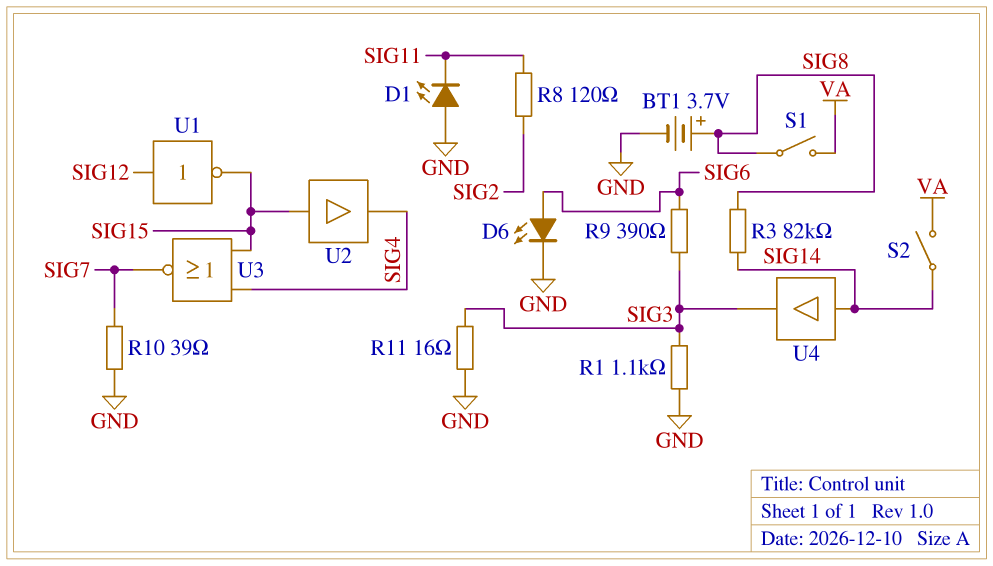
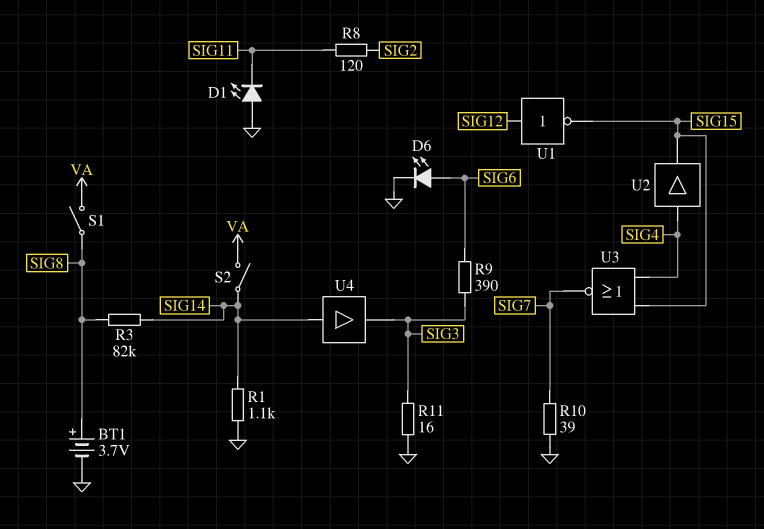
R1: 1.1k (GND, SIG3) -> 1.1k (GND, SIG14)
U2: buffer (in SIG15, out SIG4) -> buffer (in SIG4, out SIG15)

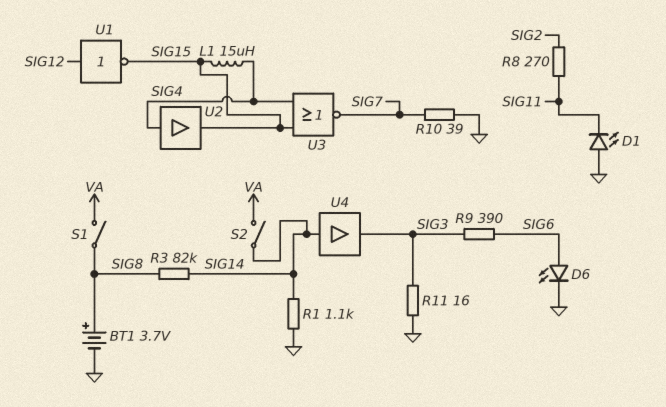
L1: none -> 15uH (SIG4, SIG15)
R8: 120 (SIG2, SIG11) -> 270 (SIG2, SIG11)

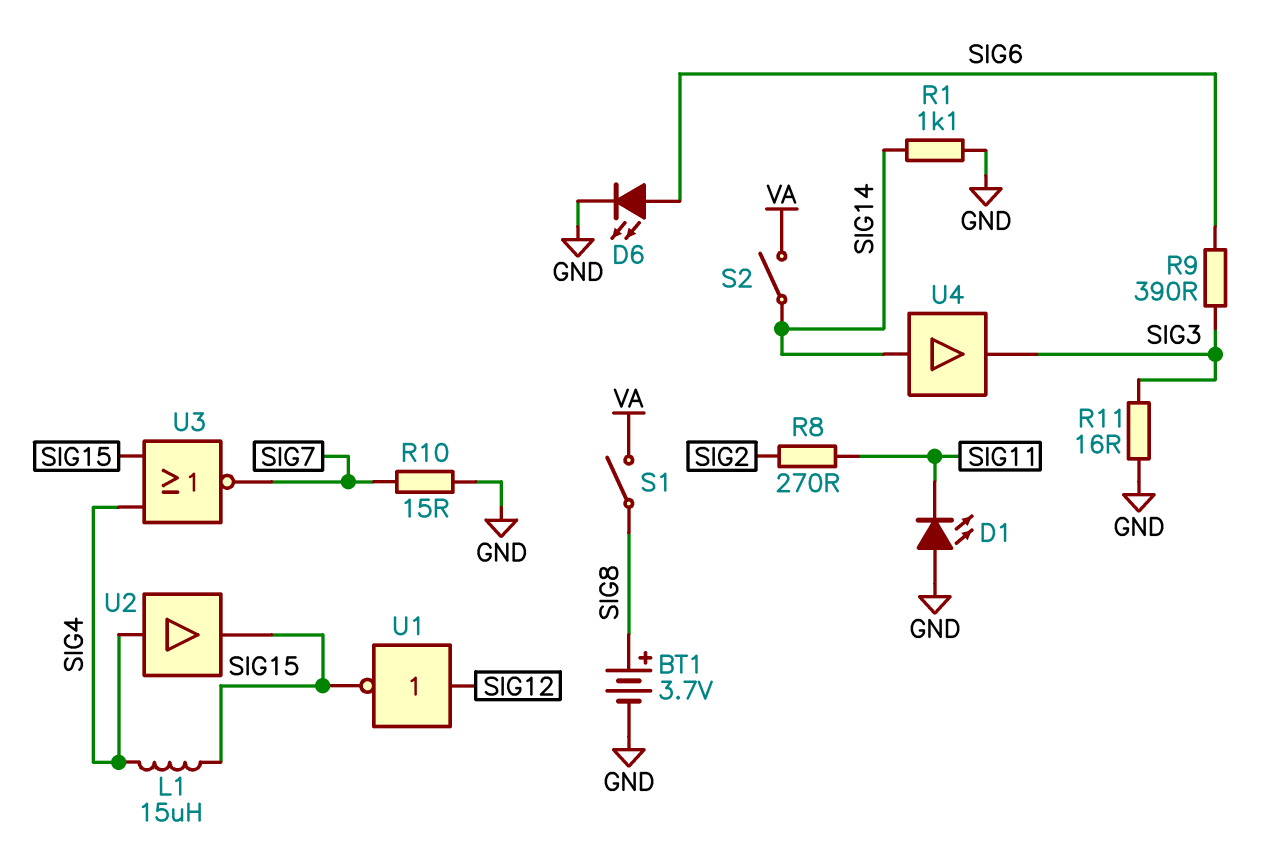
R3: 82k (SIG8, SIG14) -> none
R10: 39 (GND, SIG7) -> 15 (GND, SIG7)

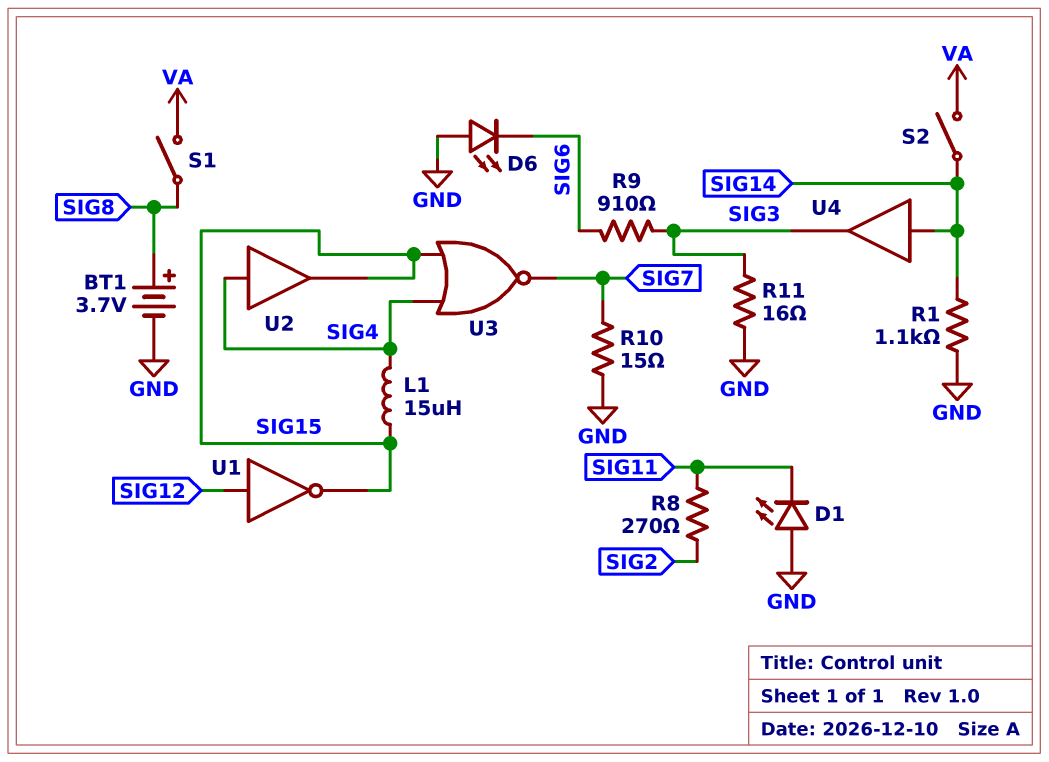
D6: LED (A SIG6, K GND) -> LED (A GND, K SIG6)
R9: 390 (SIG3, SIG6) -> 910 (SIG3, SIG6)

